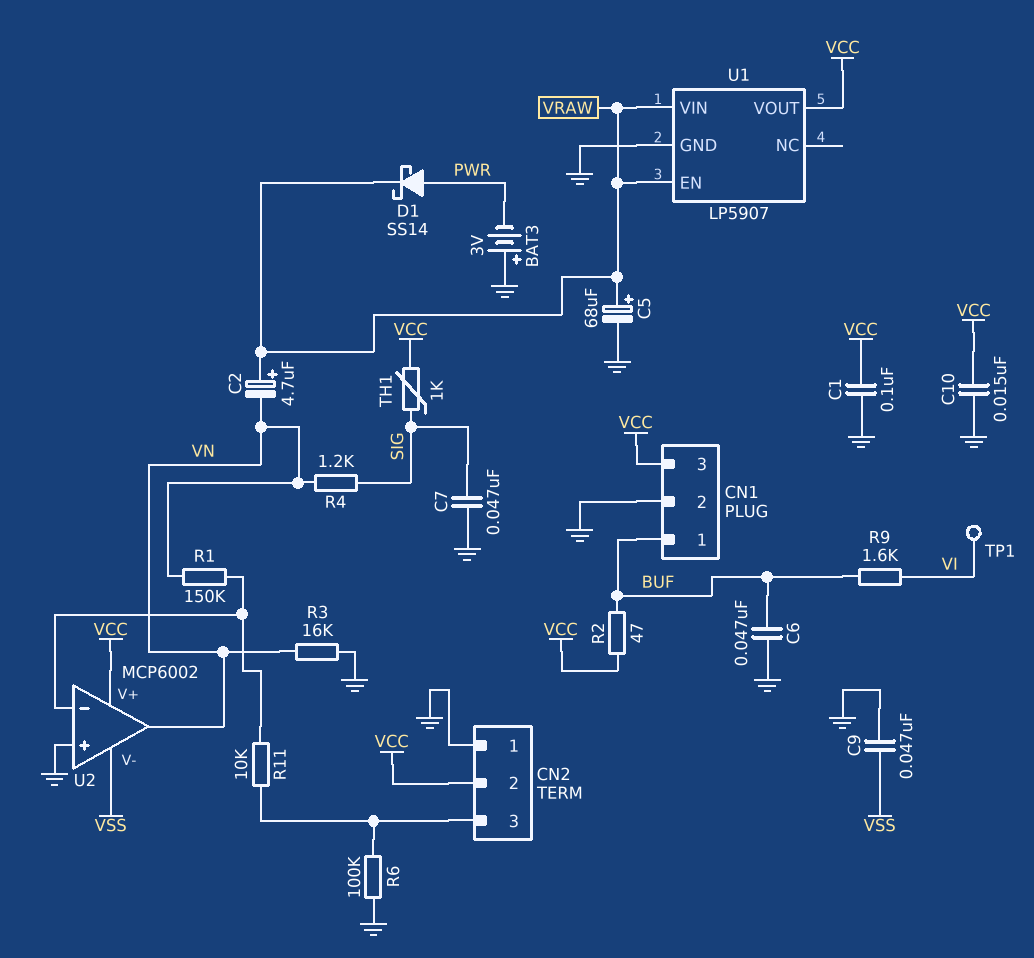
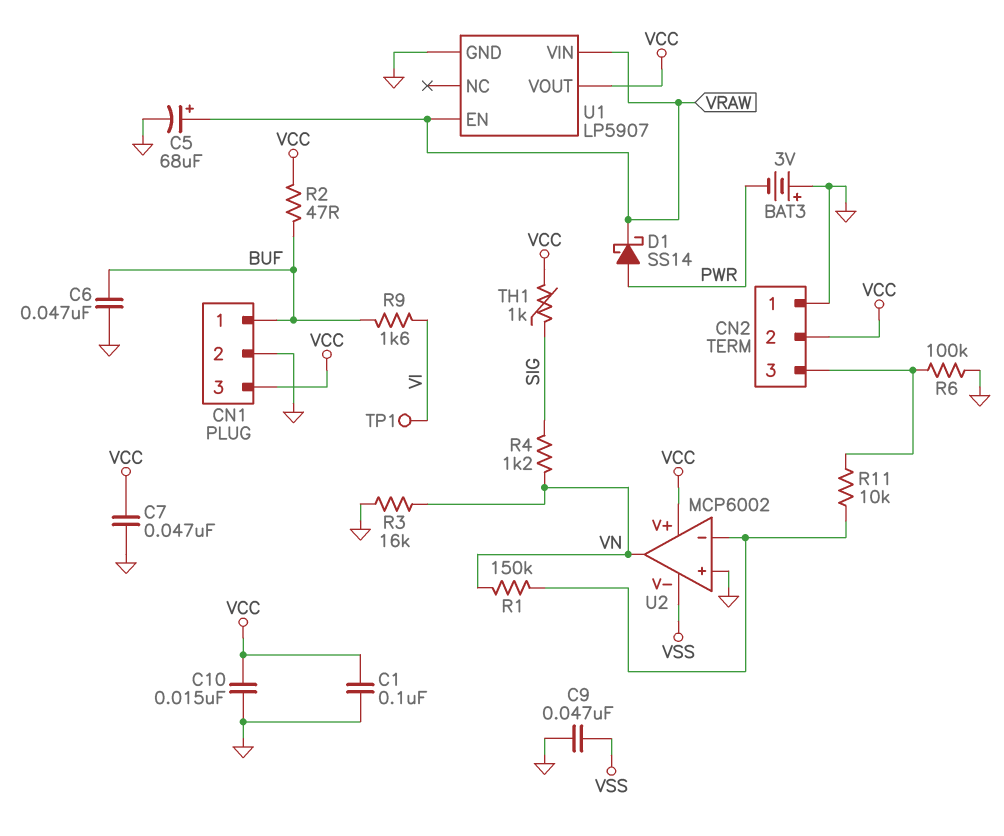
C2: 4.7uF (plus VRAW, minus VN) -> none
C7: 47nF (GND, SIG) -> 47nF (GND, VCC)

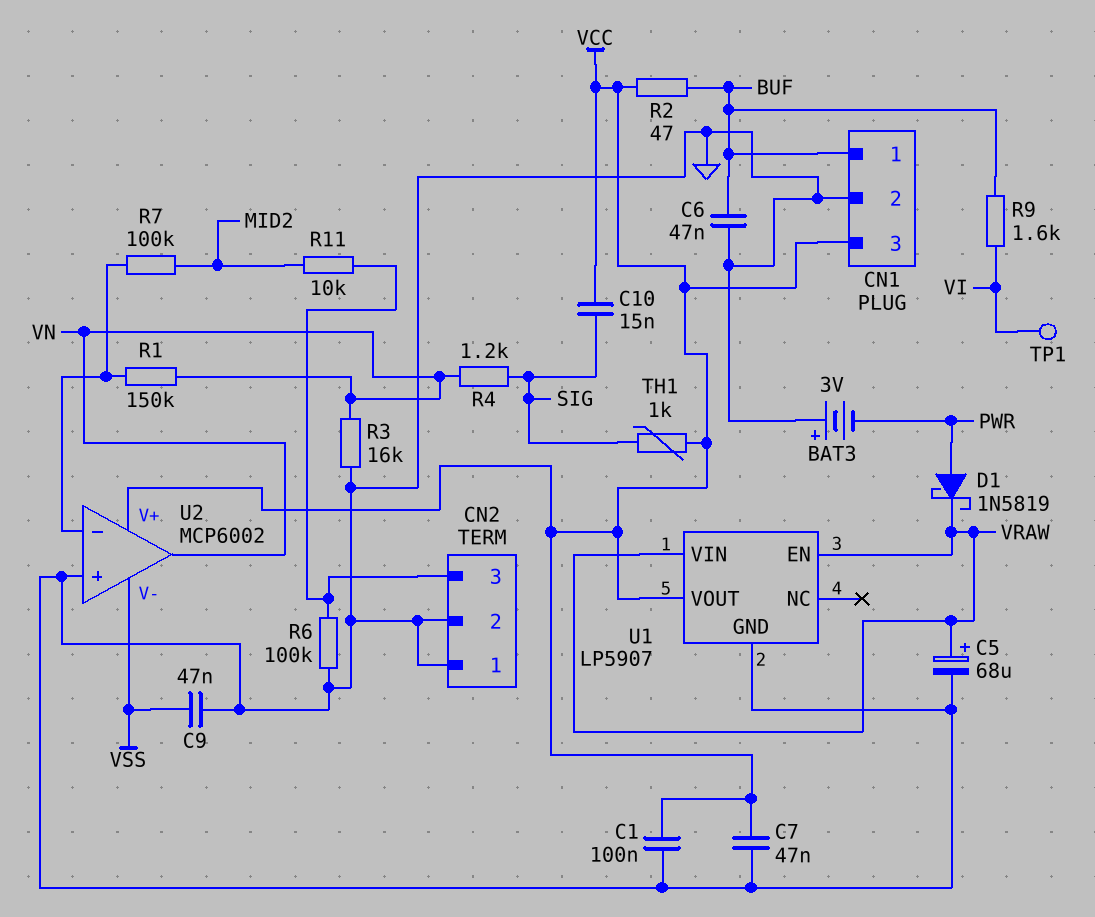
C10: 15nF (GND, VCC) -> 15nF (SIG, VCC)
CN2 pin 2: VCC -> GND
D1: schottky SS14 (A PWR, K VRAW) -> schottky 1N5819 (A PWR, K VRAW)
R7: none -> 100k (MID2, U2/in-)
R11: 10k (CN2/3, U2/in-) -> 10k (CN2/3, MID2)

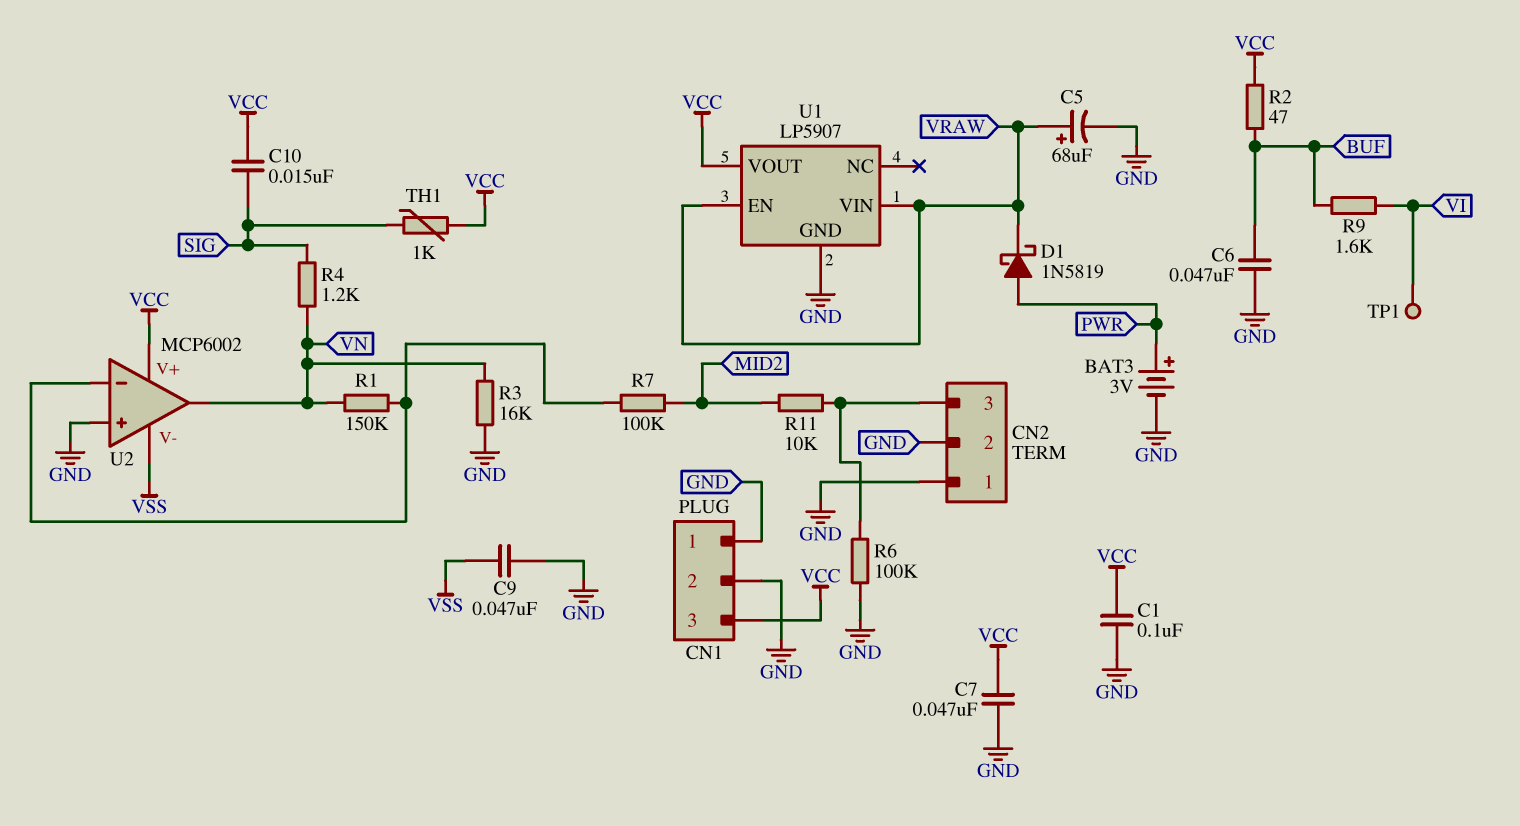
BAT3: 3V (plus GND, minus PWR) -> 3V (plus PWR, minus GND)
CN1 pin 1: BUF -> GND

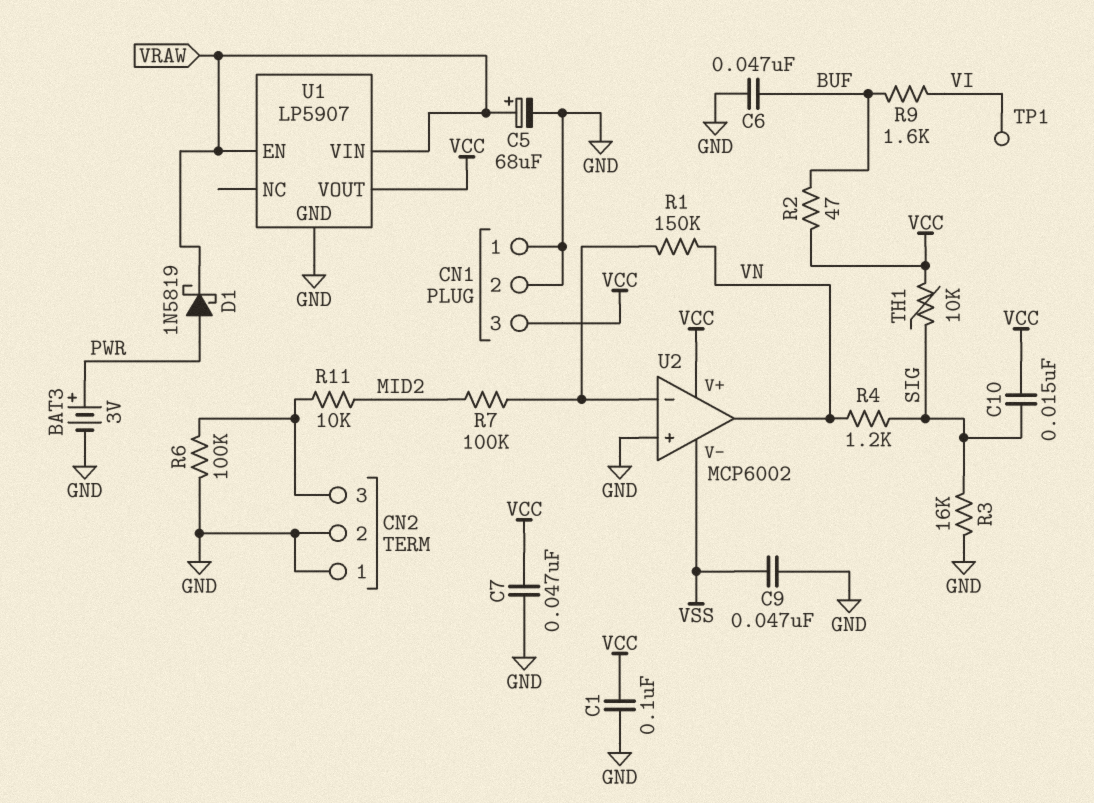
R3: 16k (GND, VN) -> 16k (GND, SIG)
TH1: 1k (SIG, VCC) -> 10k (SIG, VCC)

